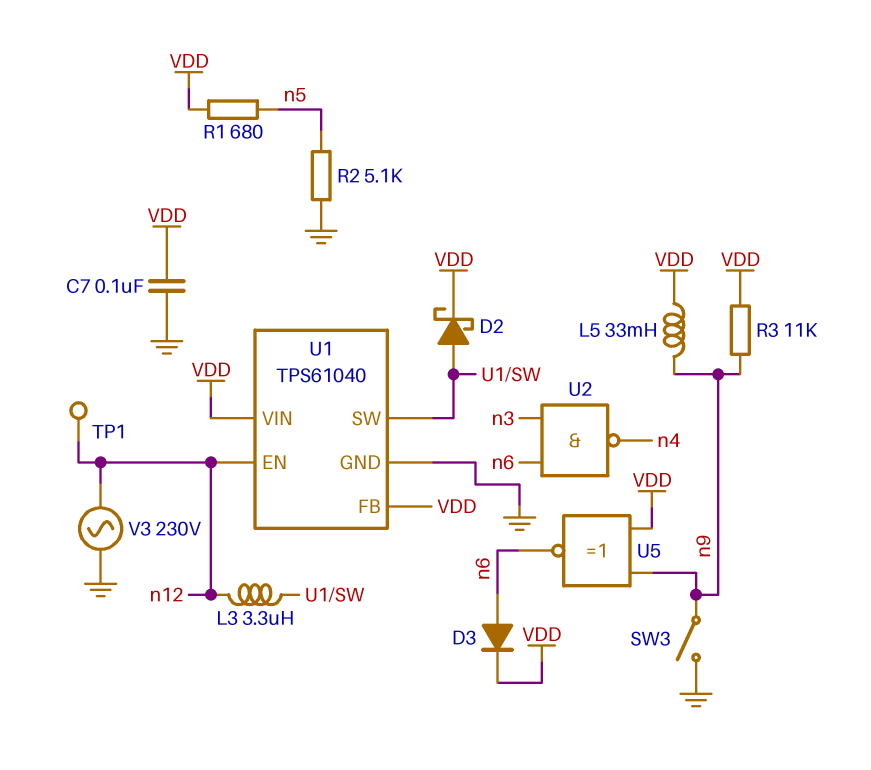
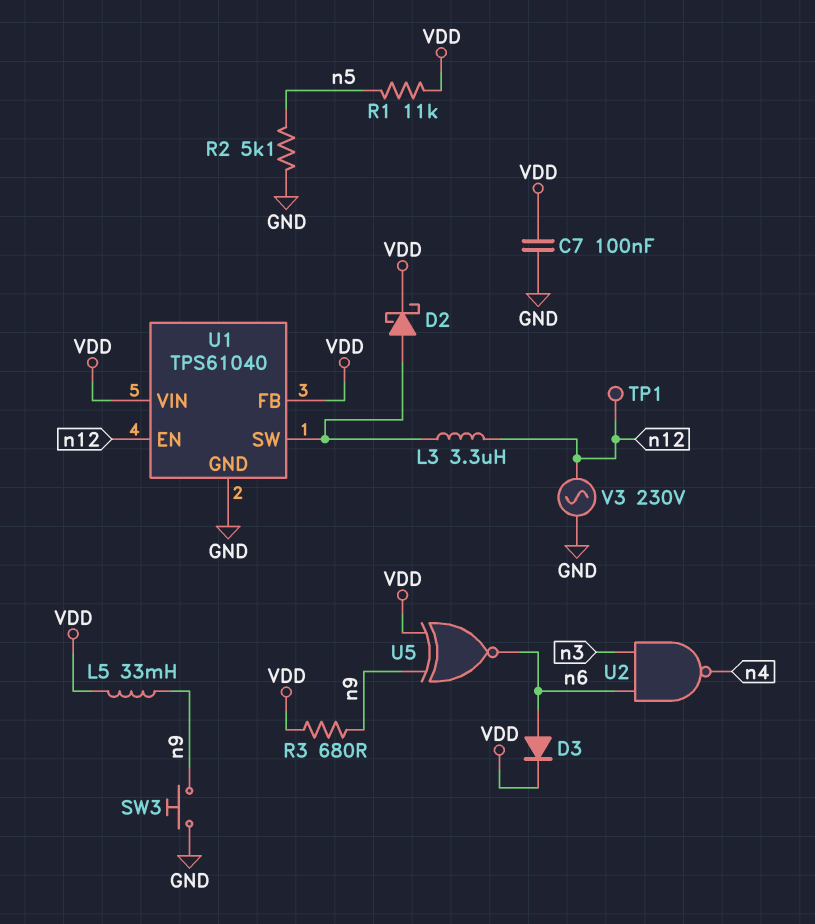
R1: 680 (VDD, n5) -> 11k (VDD, n5)
R3: 11k (VDD, n9) -> 680 (VDD, n9)
SW3: switch (GND, n9) -> button (GND, n9)

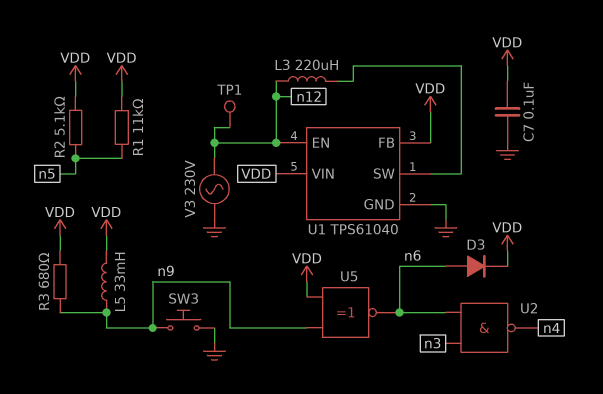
D2: schottky (A U1/SW, K VDD) -> none
L3: 3.3uH (U1/SW, n12) -> 220uH (U1/SW, n12)
R2: 5.1k (GND, n5) -> 5.1k (VDD, n5)

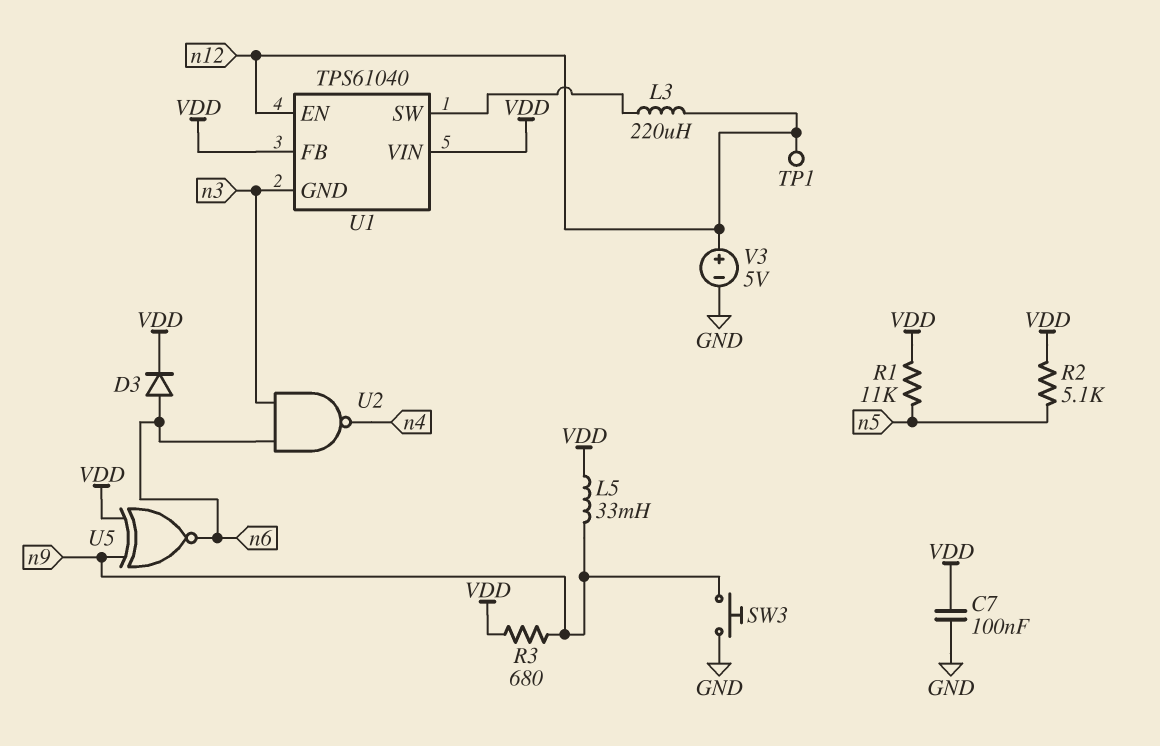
U1 pin GND: GND -> n3
V3: AC 230V (GND, n12) -> 5V (plus n12, minus GND)

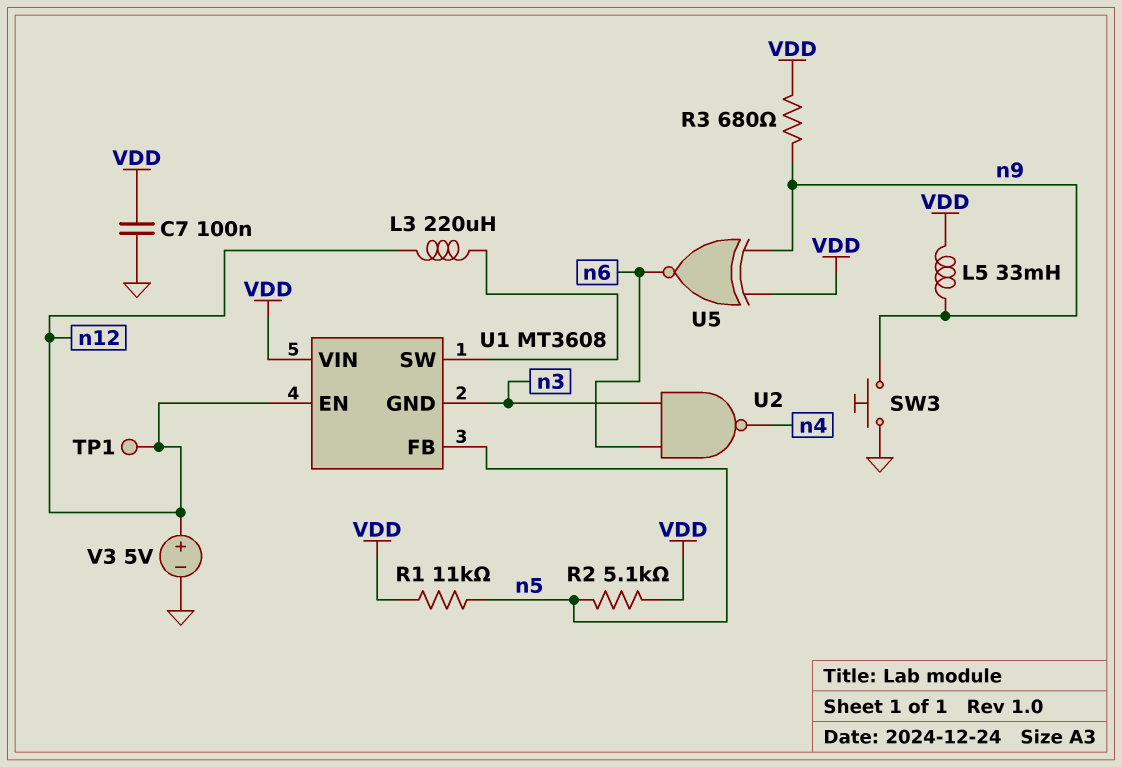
D3: diode (A n6, K VDD) -> none
U1: TPS61040 -> MT3608
U1 pin FB: VDD -> n5

